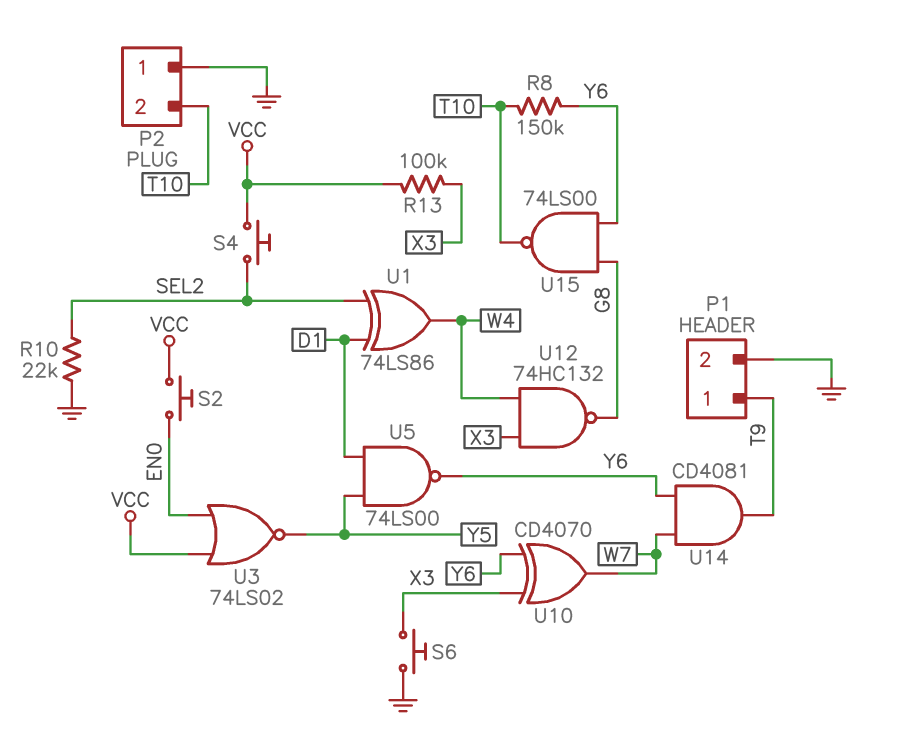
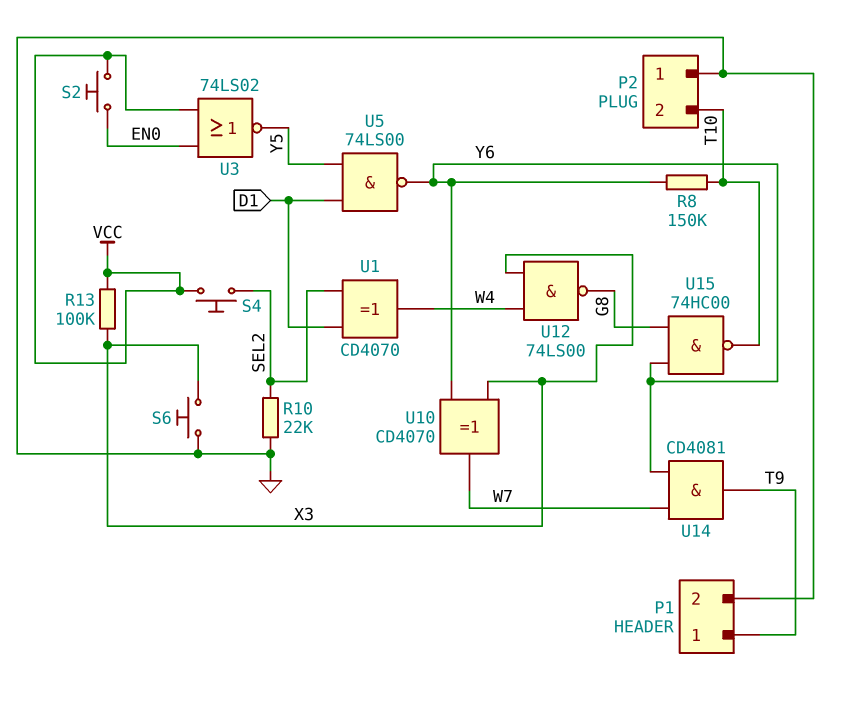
U1: XOR 74LS86 (in D1, in SEL2, out W4) -> XOR CD4070 (in D1, in SEL2, out W4)
U12: NAND 74HC132 (in W4, in X3, out G8) -> NAND 74LS00 (in W4, in X3, out G8)
U15: NAND 74LS00 (in G8, in Y6, out T10) -> NAND 74HC00 (in G8, in Y6, out T10)

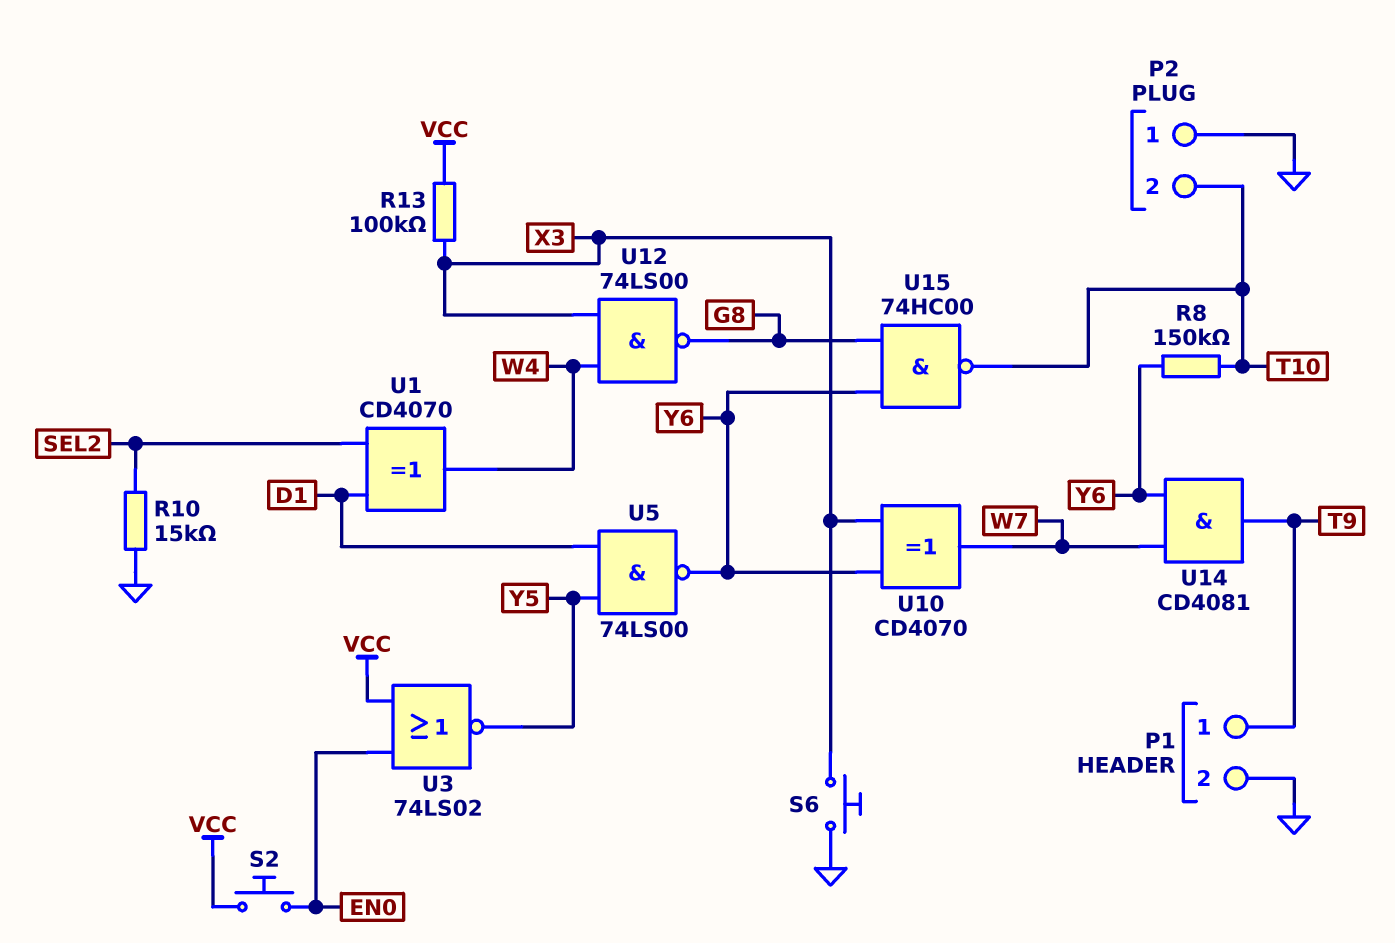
R10: 22k (GND, SEL2) -> 15k (GND, SEL2)
S4: button (SEL2, VCC) -> none

